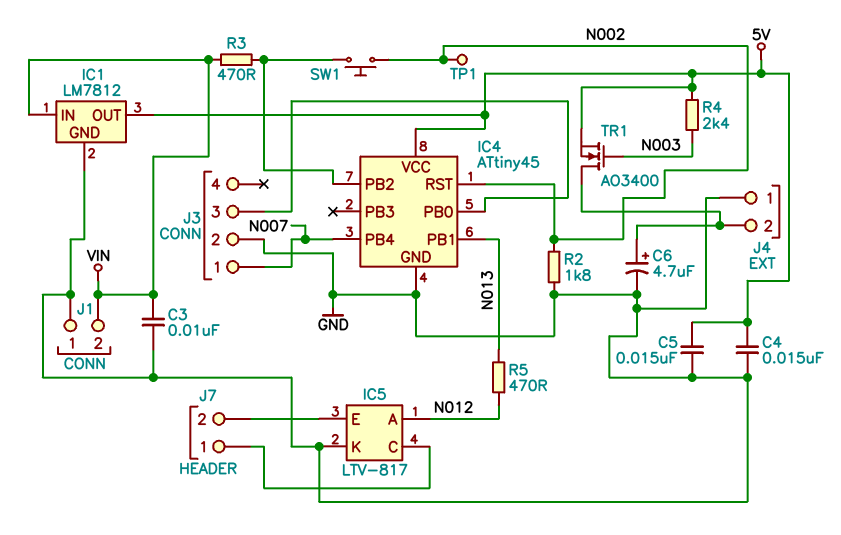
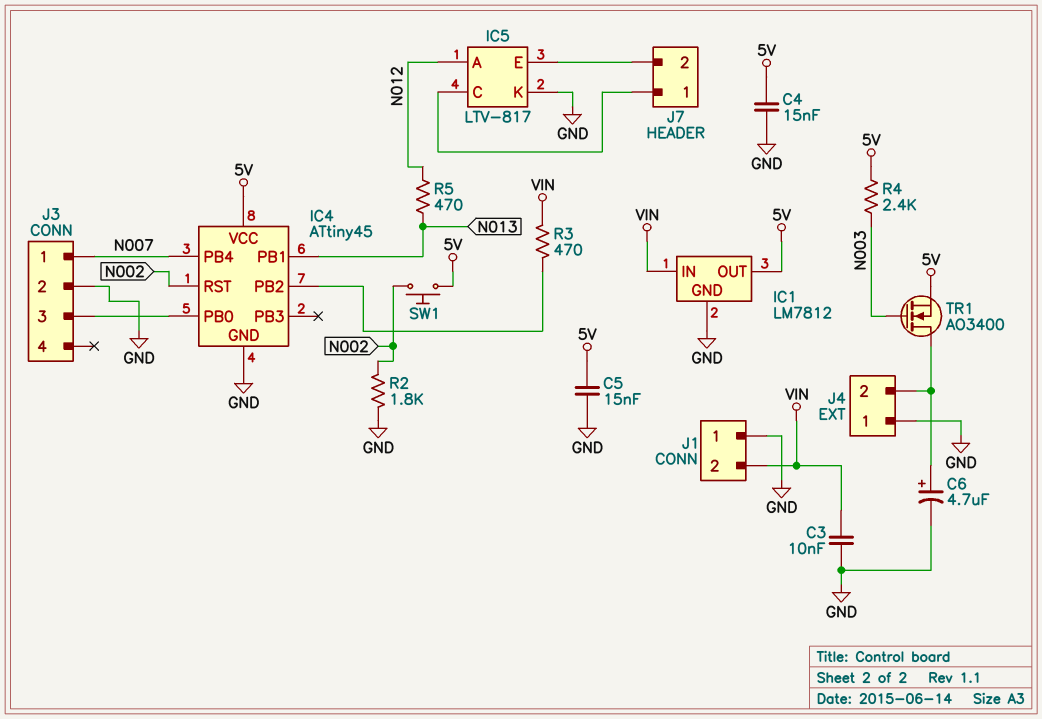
SW1: button (IC4/PB2, N002) -> button (5V, N002)
TP1: test point (N002) -> none

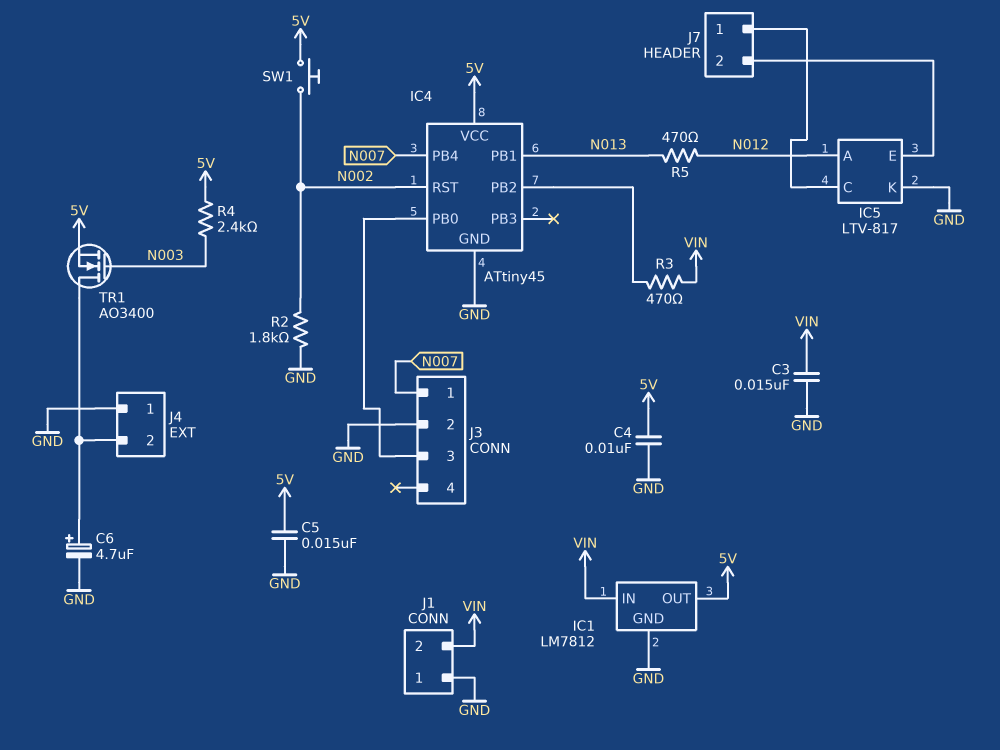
C3: 10nF (GND, VIN) -> 15nF (GND, VIN)
C4: 15nF (5V, GND) -> 10nF (5V, GND)

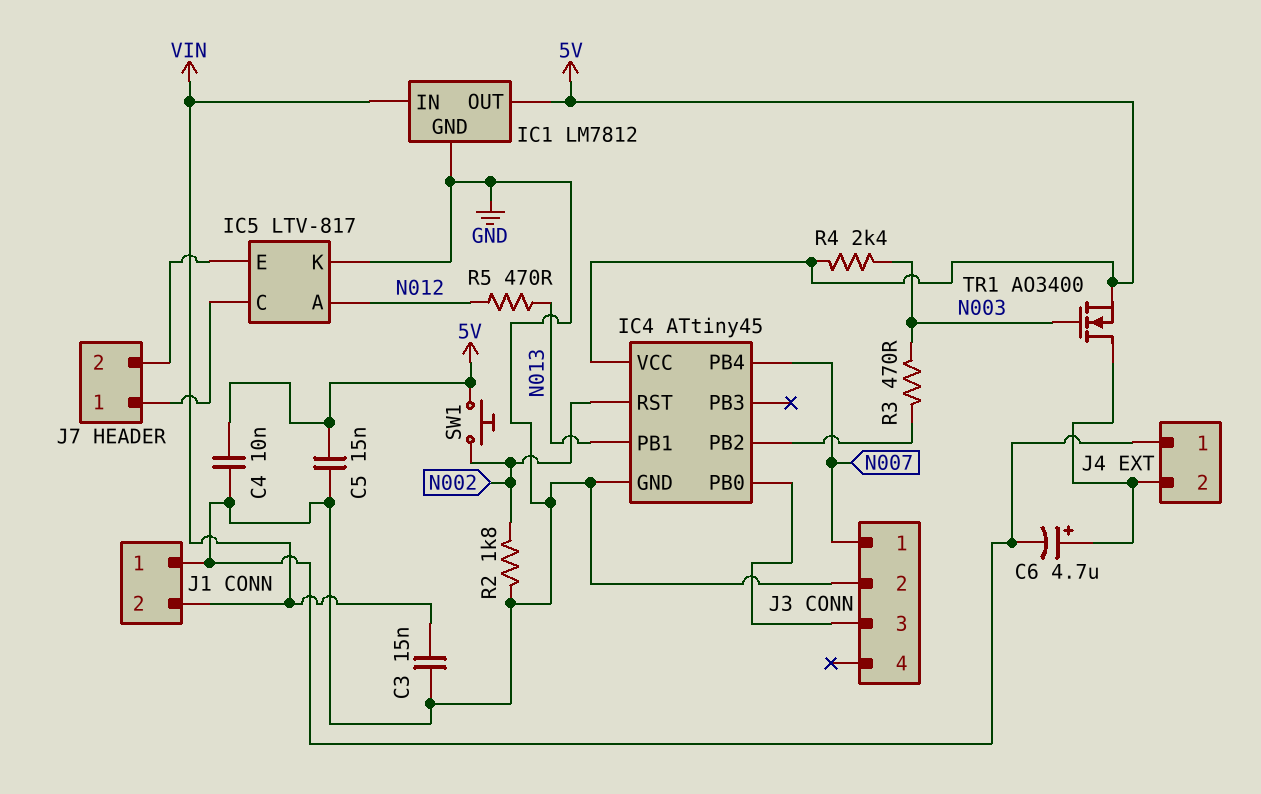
R3: 470 (IC4/PB2, VIN) -> 470 (IC4/PB2, N003)

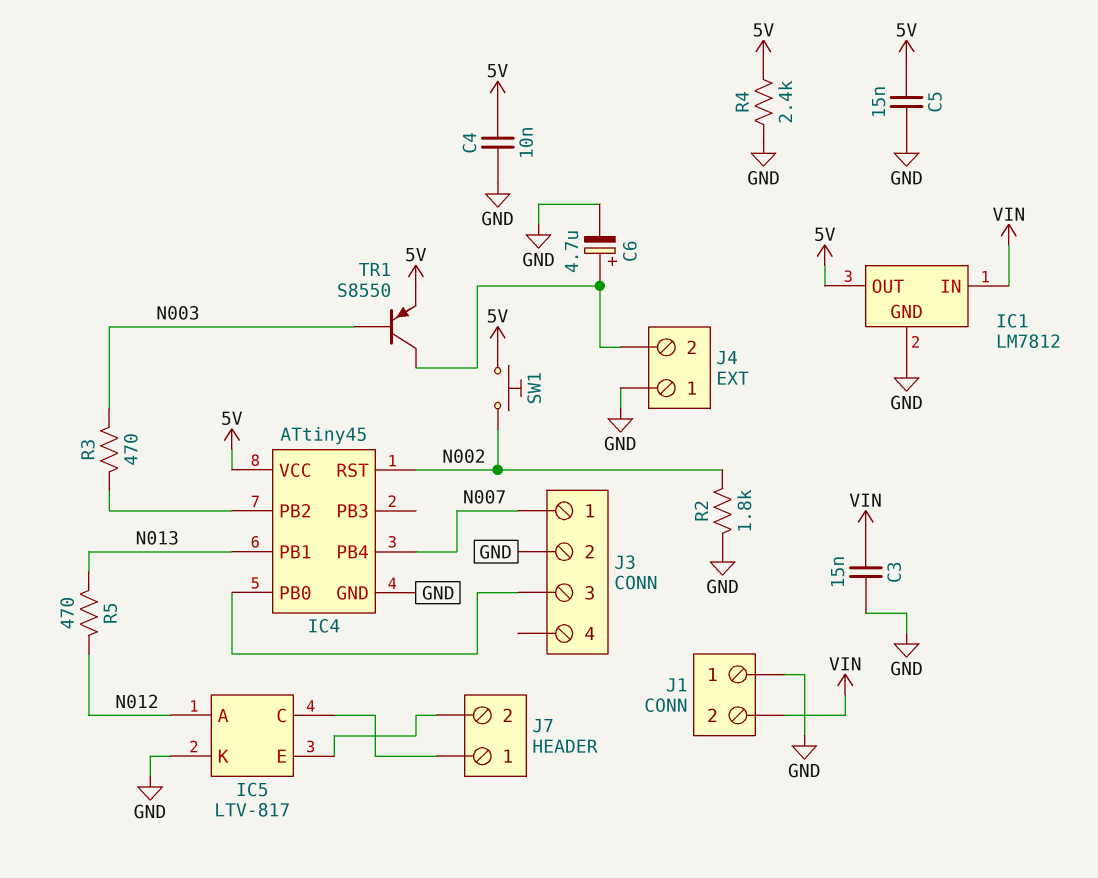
R4: 2.4k (5V, N003) -> 2.4k (5V, GND)
TR1: NMOS AO3400 (G N003, D J4/2, S 5V) -> PNP S8550 (B N003, C J4/2, E 5V)

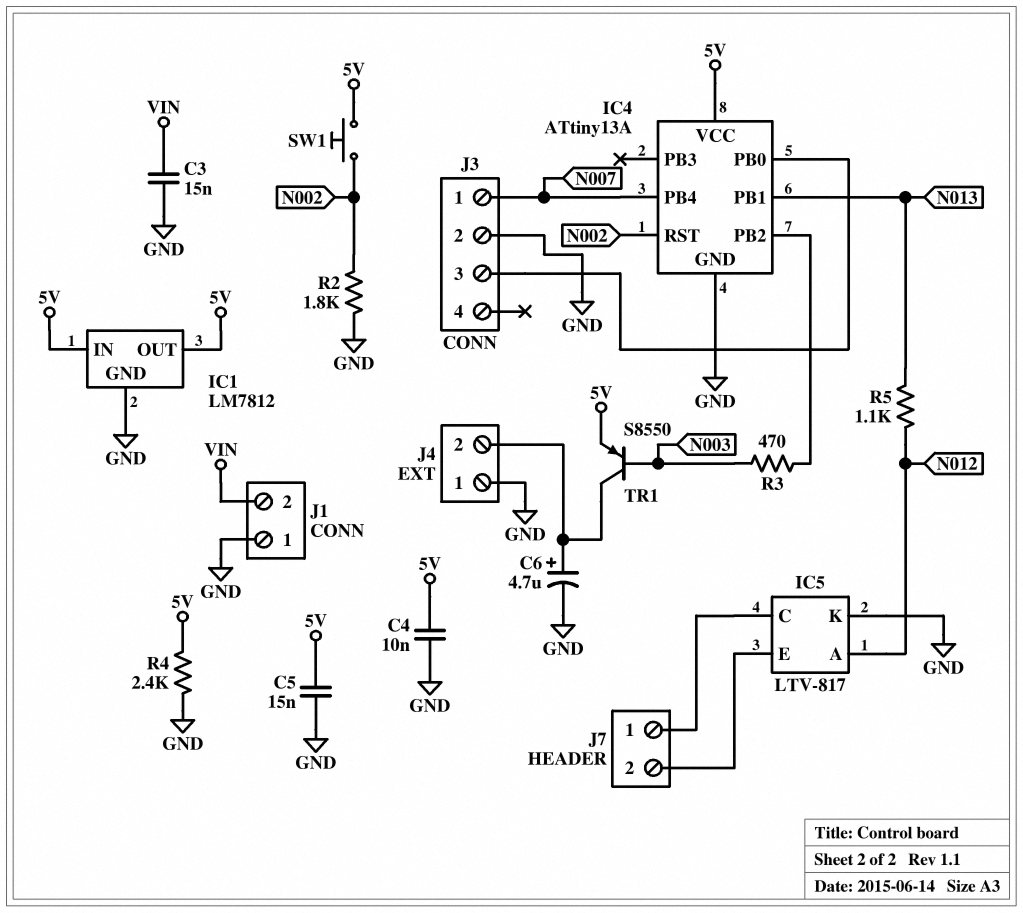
IC1 pin IN: VIN -> 5V
IC4: ATtiny45 -> ATtiny13A
R5: 470 (N012, N013) -> 1.1k (N012, N013)

